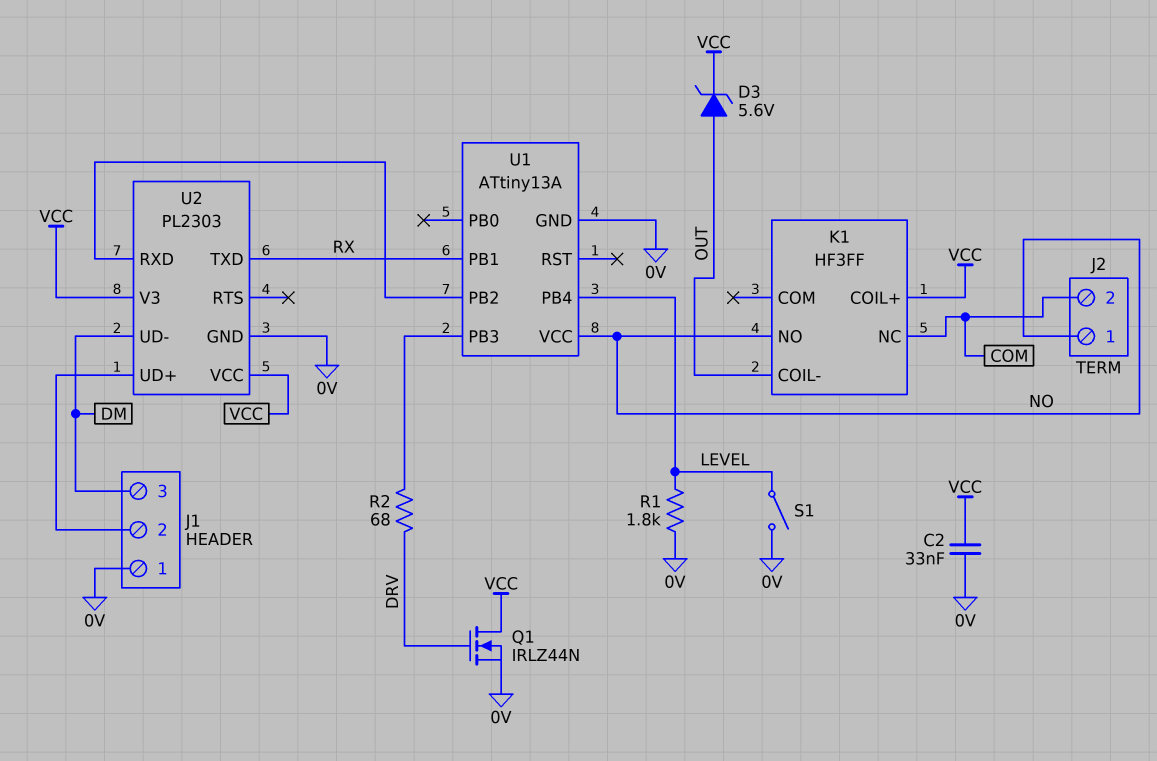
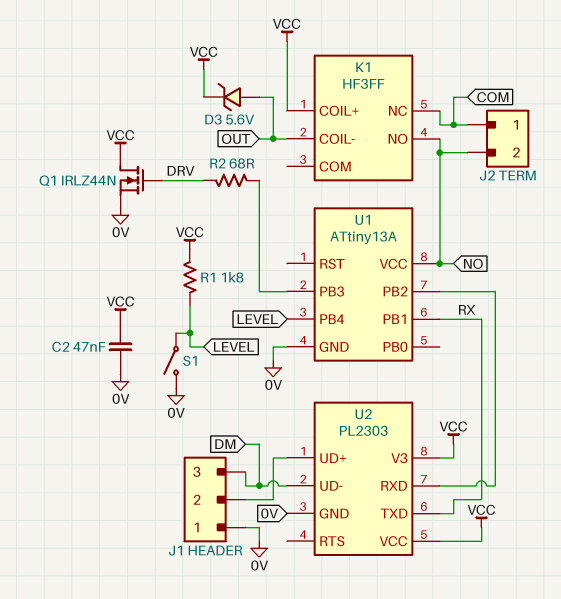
C2: 33nF (0V, VCC) -> 47nF (0V, VCC)
J2 pin 1: NO -> COM
J2 pin 2: COM -> NO
R1: 1.8k (0V, LEVEL) -> 1.8k (LEVEL, VCC)

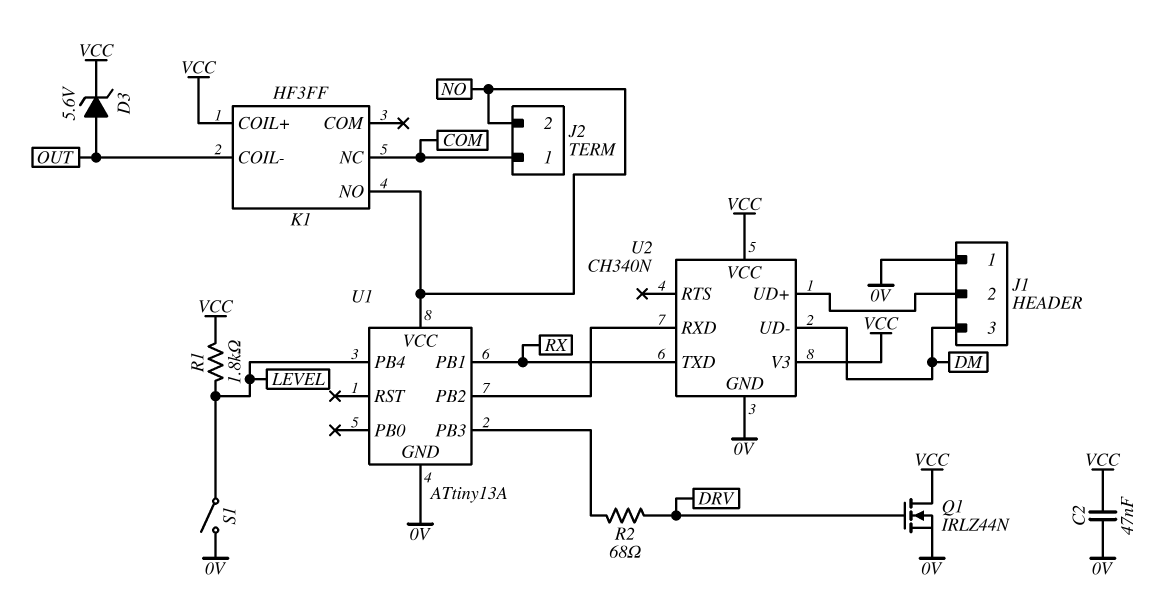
U2: PL2303 -> CH340N

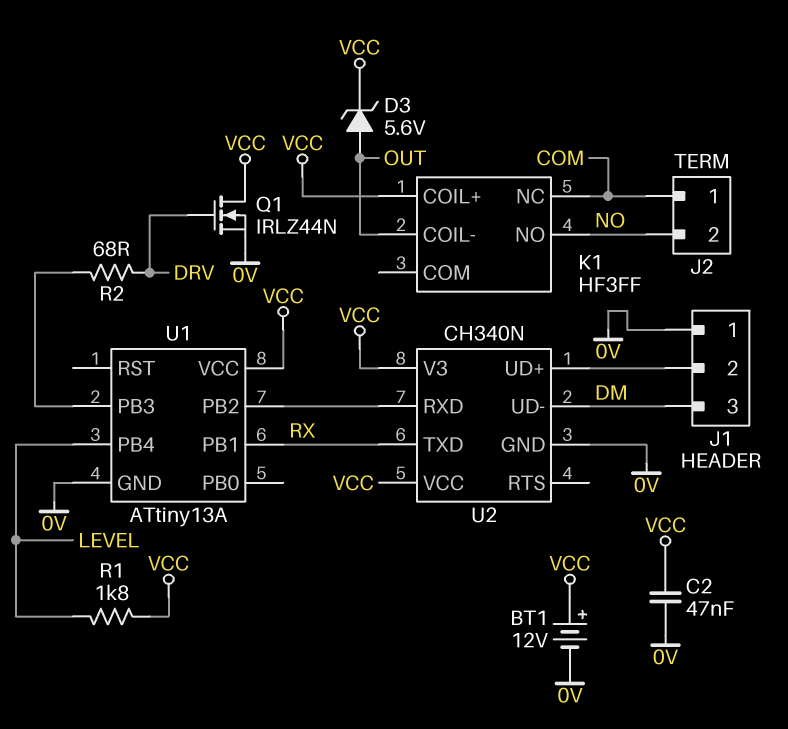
BT1: none -> 12V (plus VCC, minus 0V)
S1: switch (0V, LEVEL) -> none
U1 pin VCC: NO -> VCC

